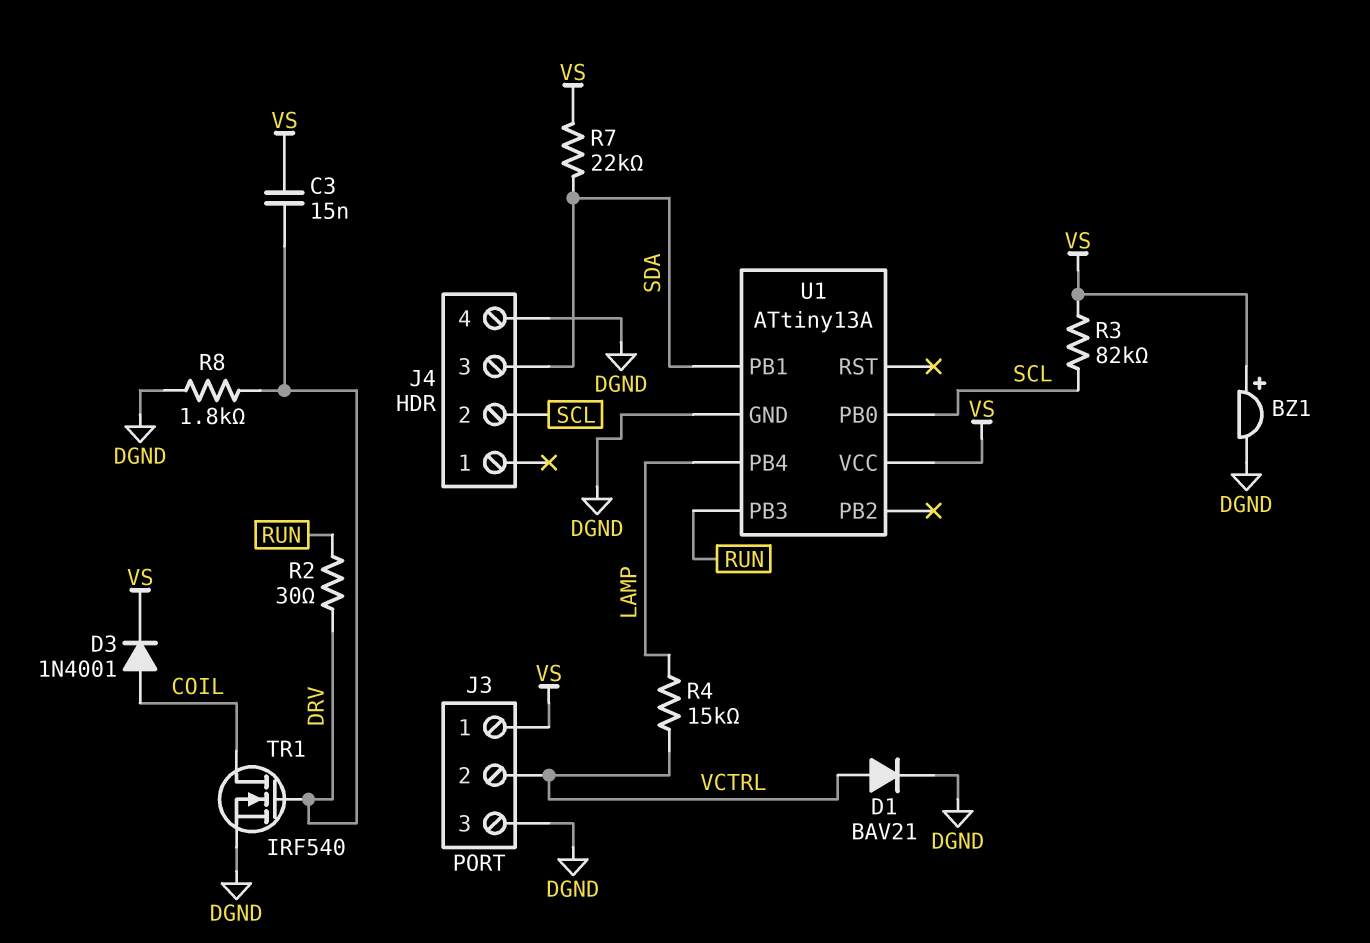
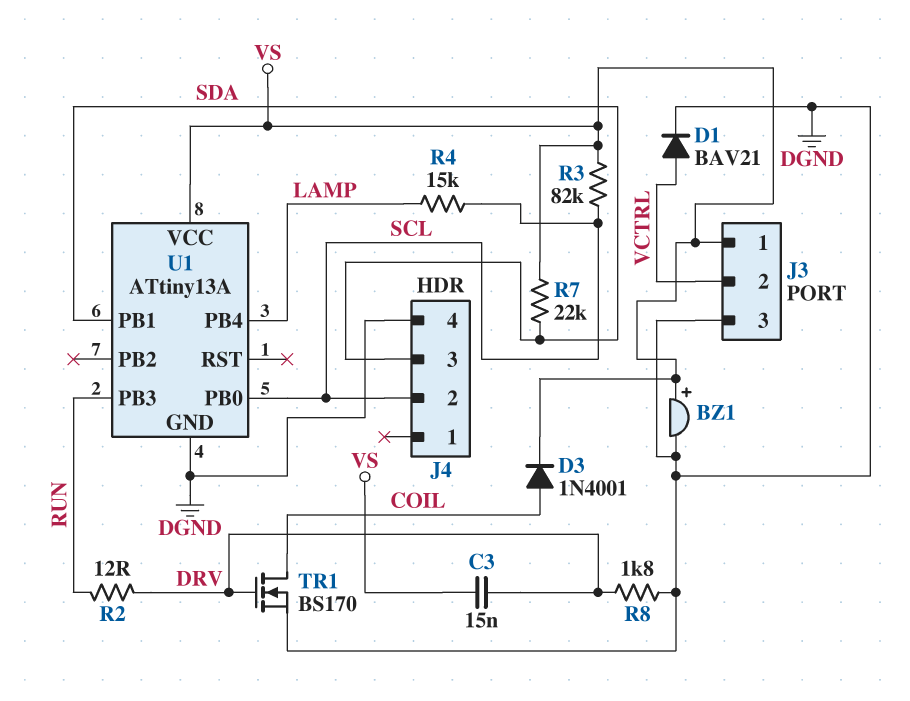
R2: 30 (DRV, RUN) -> 12 (DRV, RUN)
R4: 15k (LAMP, VCTRL) -> 15k (LAMP, SCL)
TR1: NMOS IRF540 (G DRV, D COIL, S DGND) -> NMOS BS170 (G DRV, D COIL, S DGND)

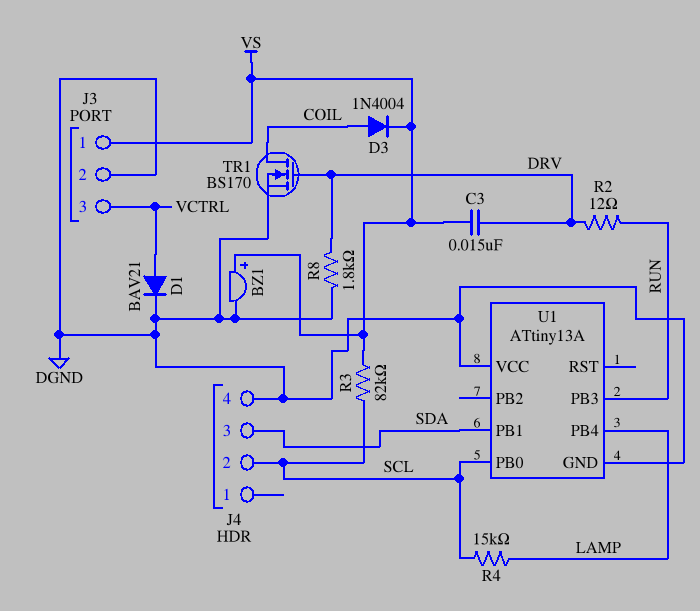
D3: diode 1N4001 (A COIL, K VS) -> diode 1N4004 (A COIL, K VS)
J3 pin 2: VCTRL -> DGND
J3 pin 3: DGND -> VCTRL
R7: 22k (SDA, VS) -> none
U1 pin VCC: VS -> DGND

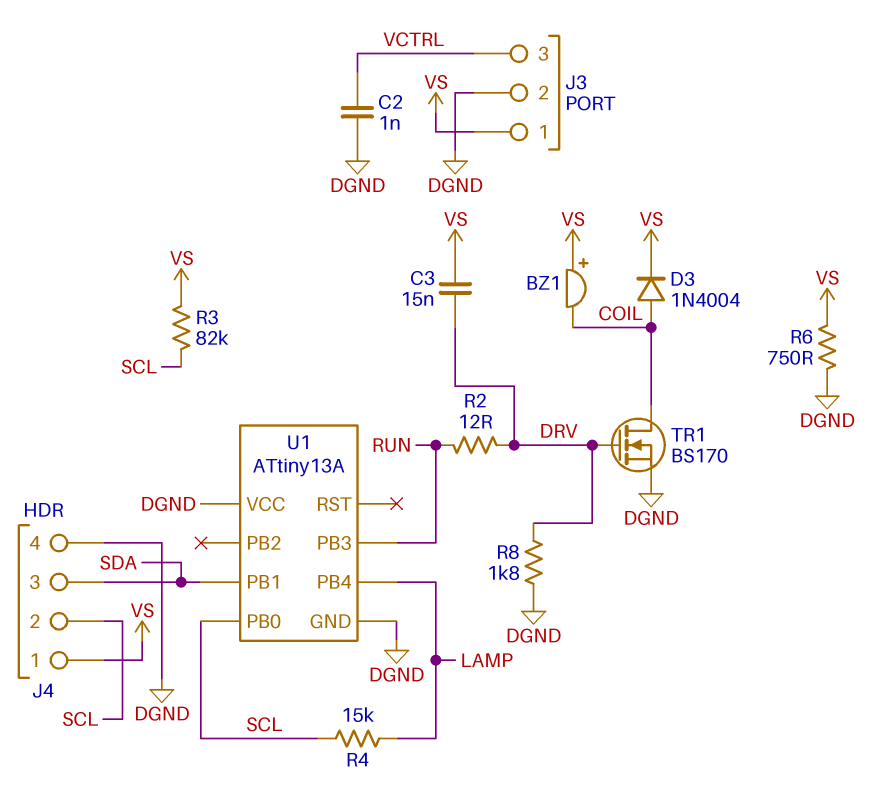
BZ1: buzzer (plus VS, minus DGND) -> buzzer (plus VS, minus COIL)
C2: none -> 1nF (DGND, VCTRL)
D1: diode BAV21 (A VCTRL, K DGND) -> none
J4 pin 1: none -> VS
R6: none -> 750 (DGND, VS)

